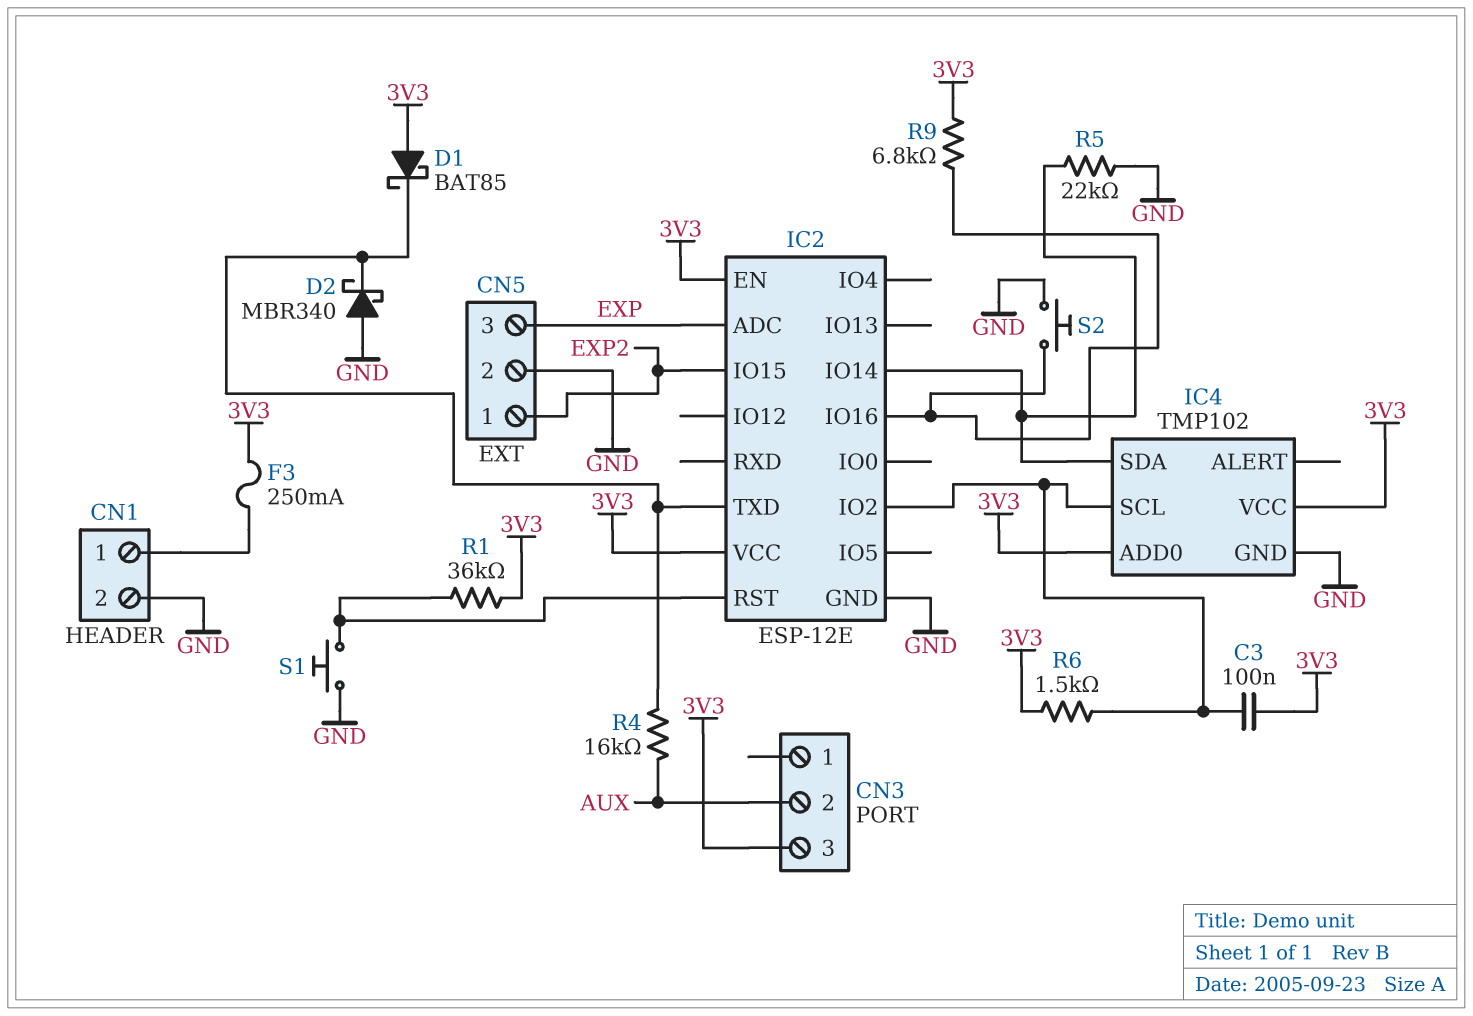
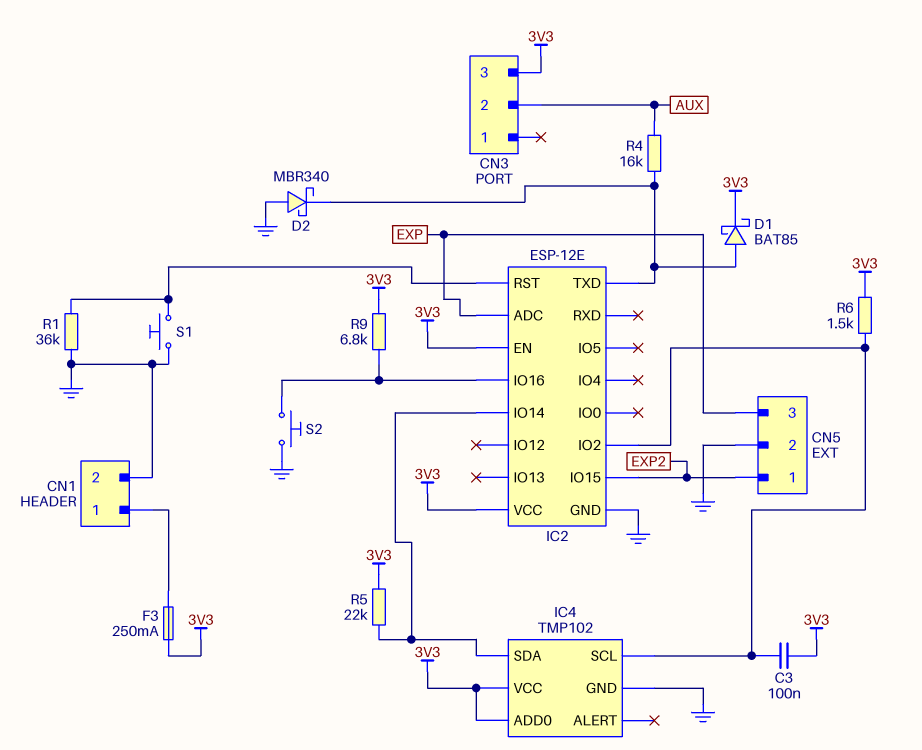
D1: schottky BAT85 (A 3V3, K IC2/TXD) -> schottky BAT85 (A IC2/TXD, K 3V3)
R1: 36k (3V3, IC2/RST) -> 36k (GND, IC2/RST)
R5: 22k (GND, IC2/IO14) -> 22k (3V3, IC2/IO14)

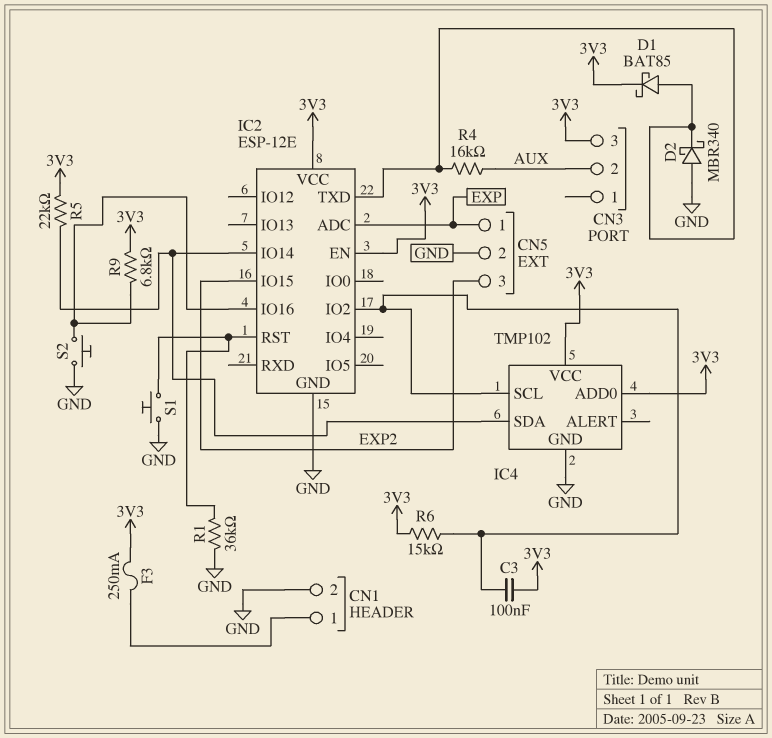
CN5 pin 1: EXP2 -> EXP
CN5 pin 3: EXP -> EXP2
R6: 1.5k (3V3, IC2/IO2) -> 15k (3V3, IC2/IO2)

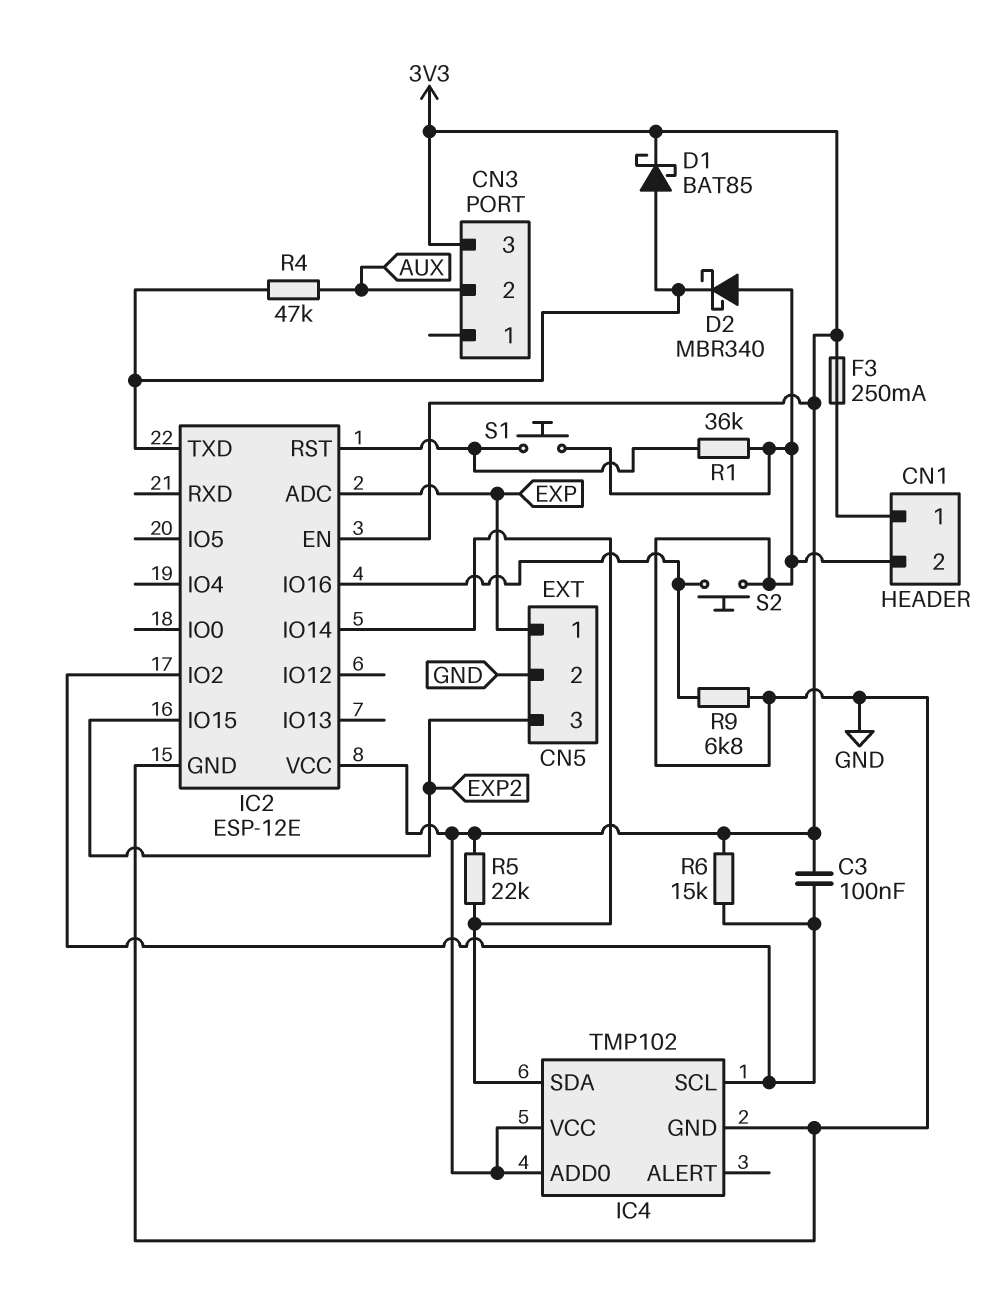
R4: 16k (AUX, IC2/TXD) -> 47k (AUX, IC2/TXD)
R9: 6.8k (3V3, IC2/IO16) -> 6.8k (GND, IC2/IO16)

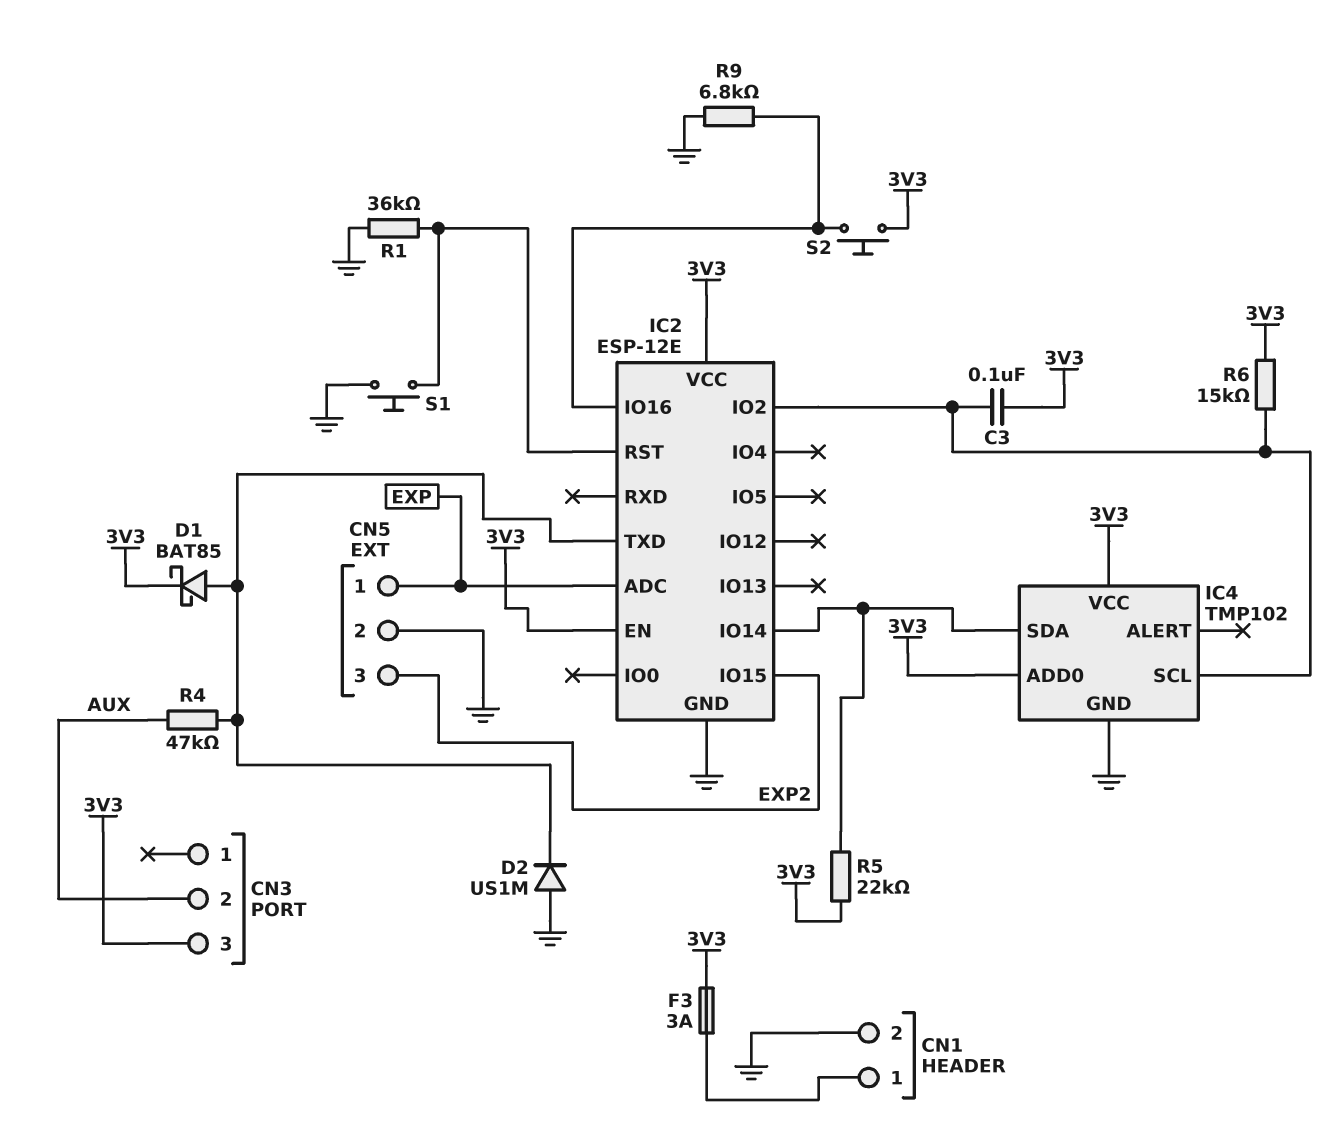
D2: schottky MBR340 (A GND, K IC2/TXD) -> diode US1M (A GND, K IC2/TXD)
F3: 250mA (3V3, CN1/1) -> 3A (3V3, CN1/1)
S2: button (GND, IC2/IO16) -> button (3V3, IC2/IO16)

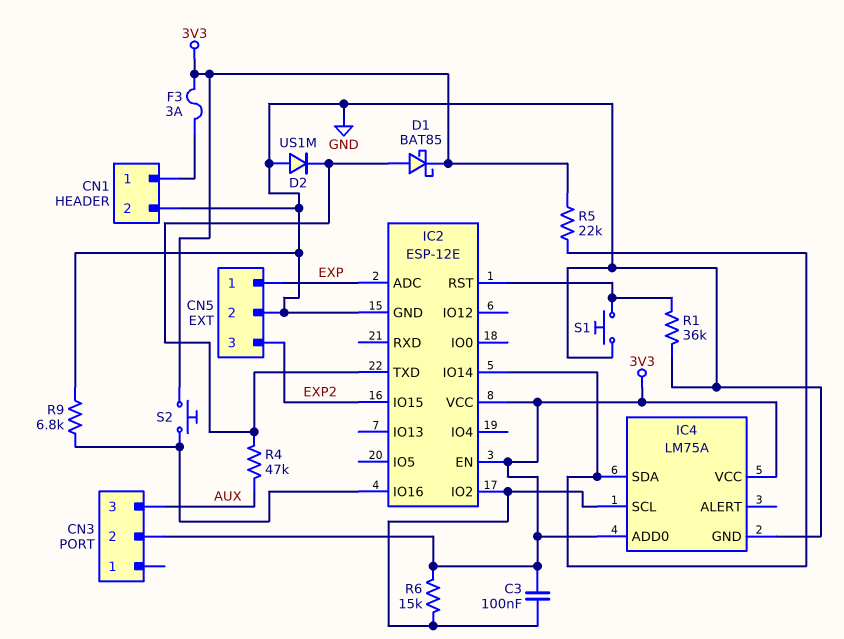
CN3 pin 2: AUX -> 3V3
CN3 pin 3: 3V3 -> AUX
IC4: TMP102 -> LM75A

